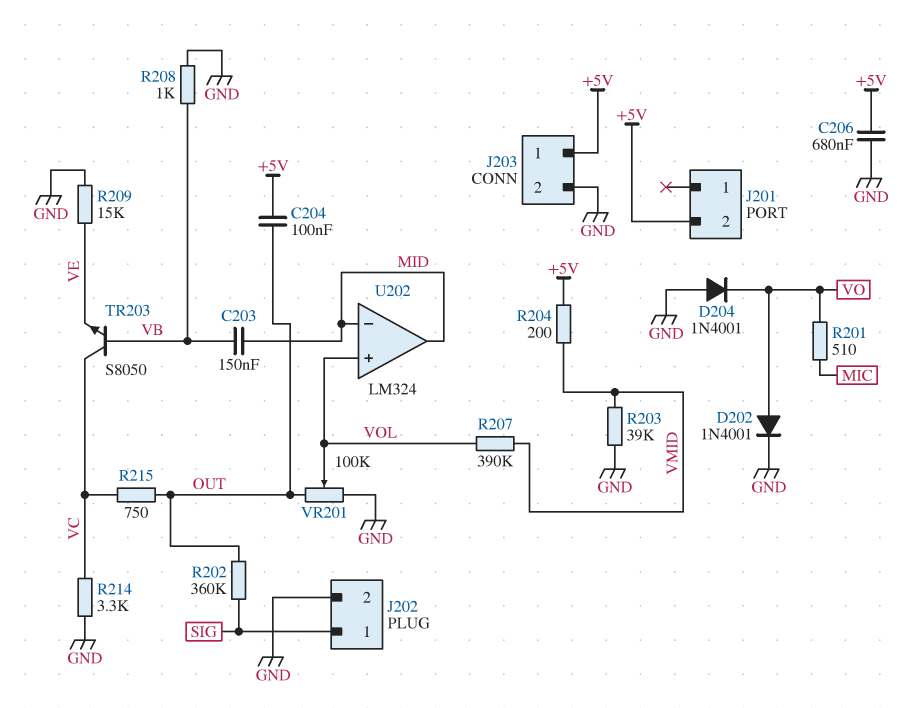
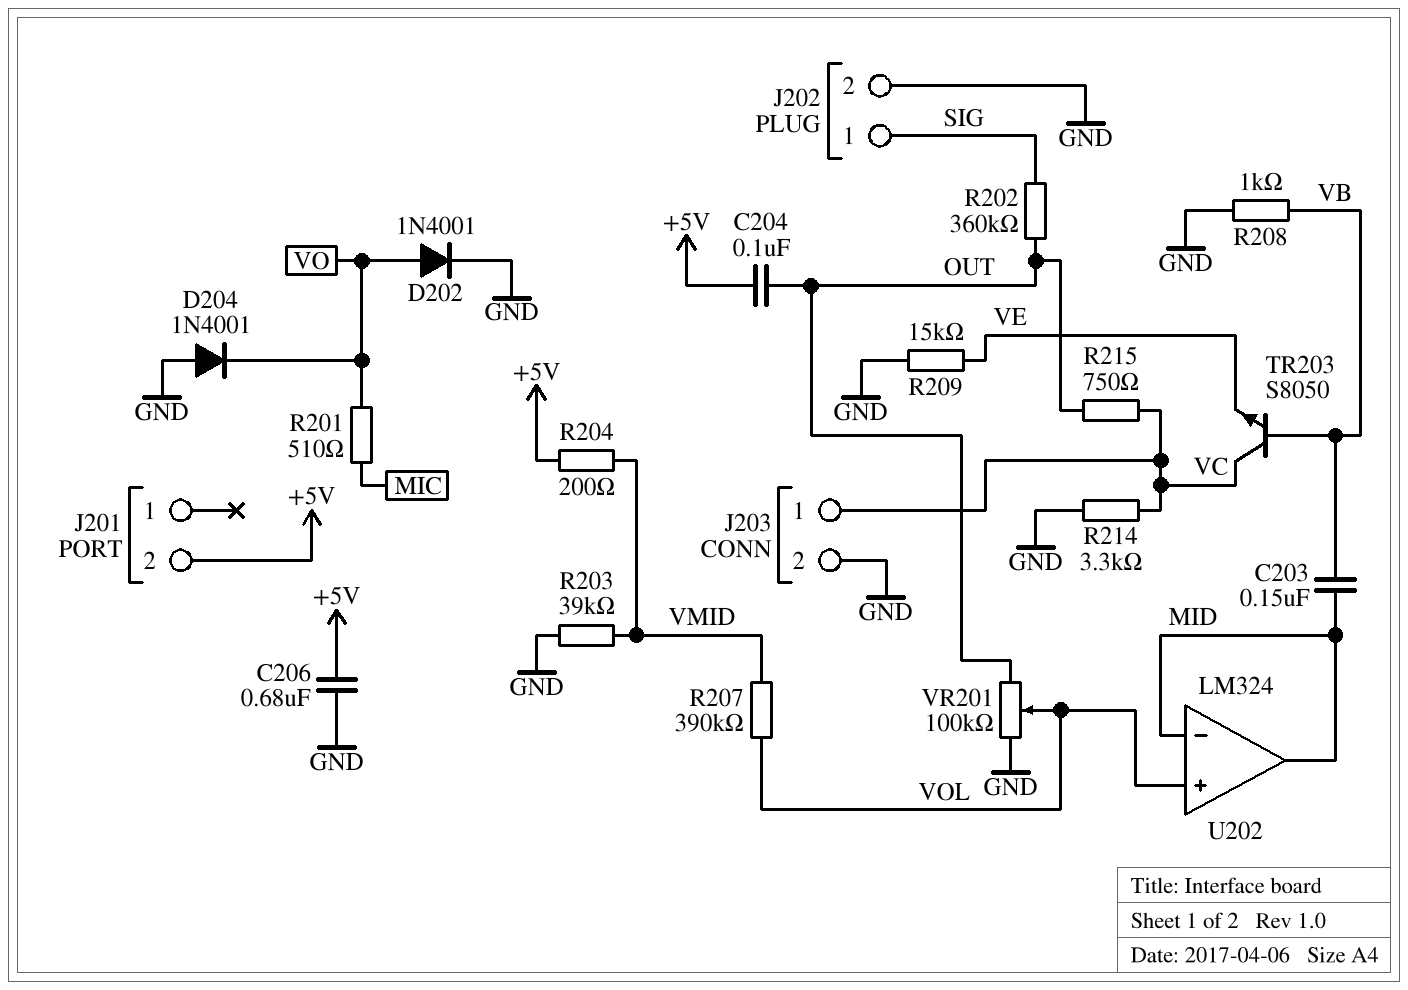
J203 pin 1: +5V -> VC

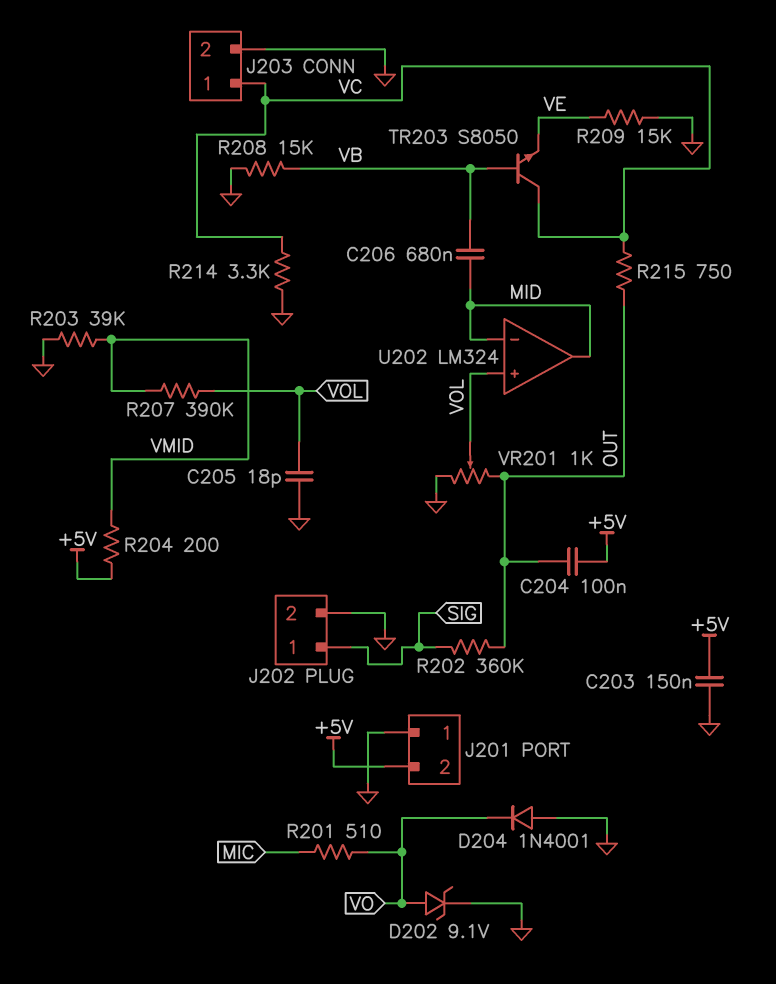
C203: 150nF (MID, VB) -> 150nF (+5V, GND)
C205: none -> 18pF (GND, VOL)
C206: 680nF (+5V, GND) -> 680nF (MID, VB)
D202: diode 1N4001 (A VO, K GND) -> zener 9.1V (A VO, K GND)
J201 pin 1: none -> GND
R208: 1k (GND, VB) -> 15k (GND, VB)
VR201: 100k (GND, OUT, wiper VOL) -> 1k (GND, OUT, wiper VOL)

